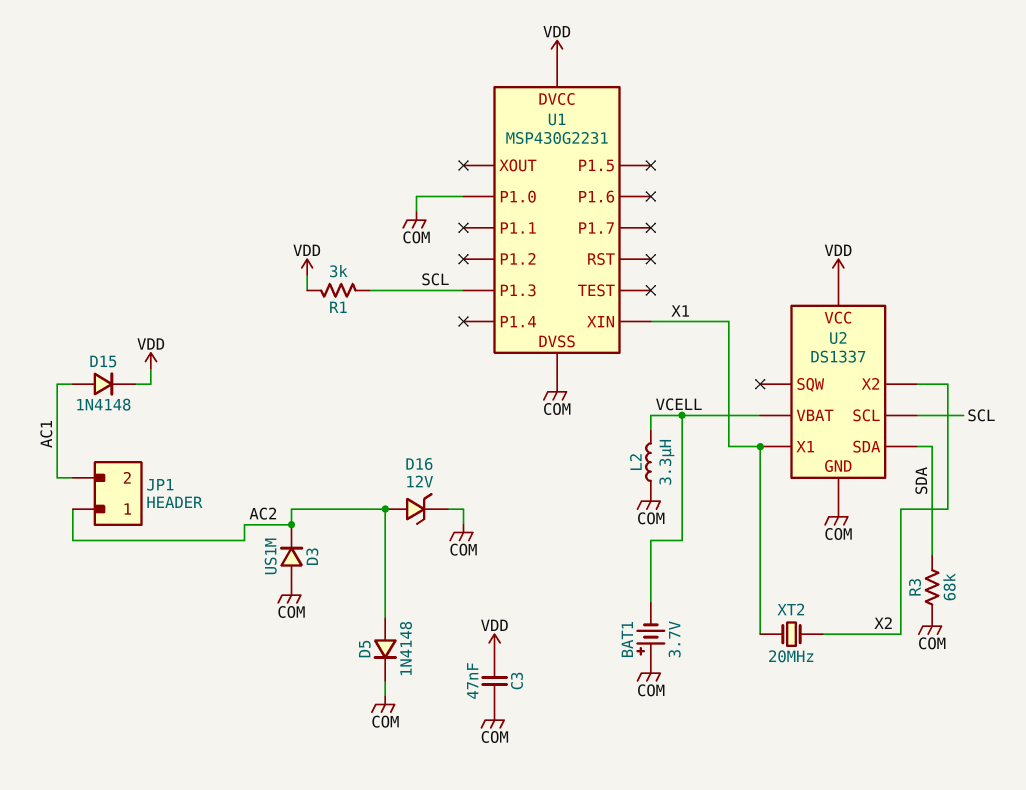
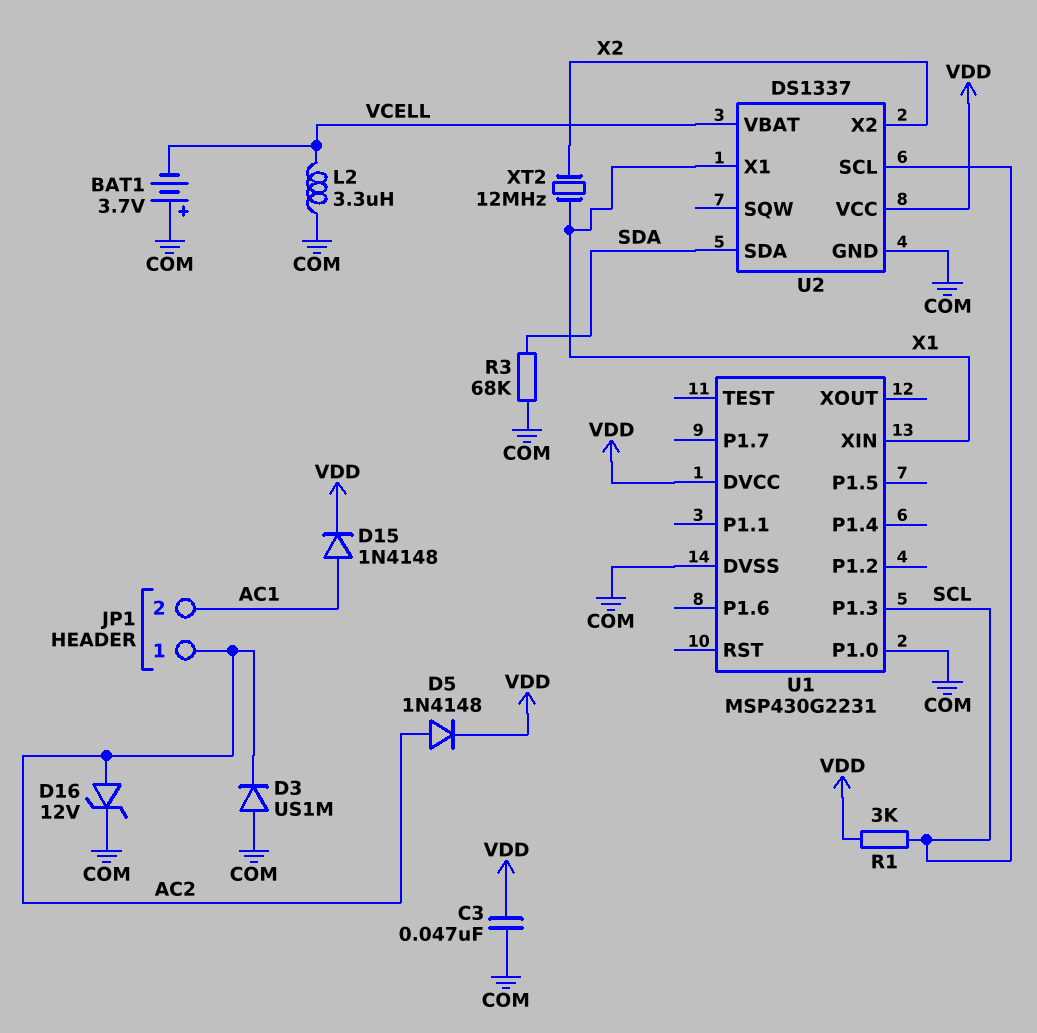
D5: diode 1N4148 (A AC2, K COM) -> diode 1N4148 (A AC2, K VDD)
XT2: 20MHz (X1, X2) -> 12MHz (X1, X2)

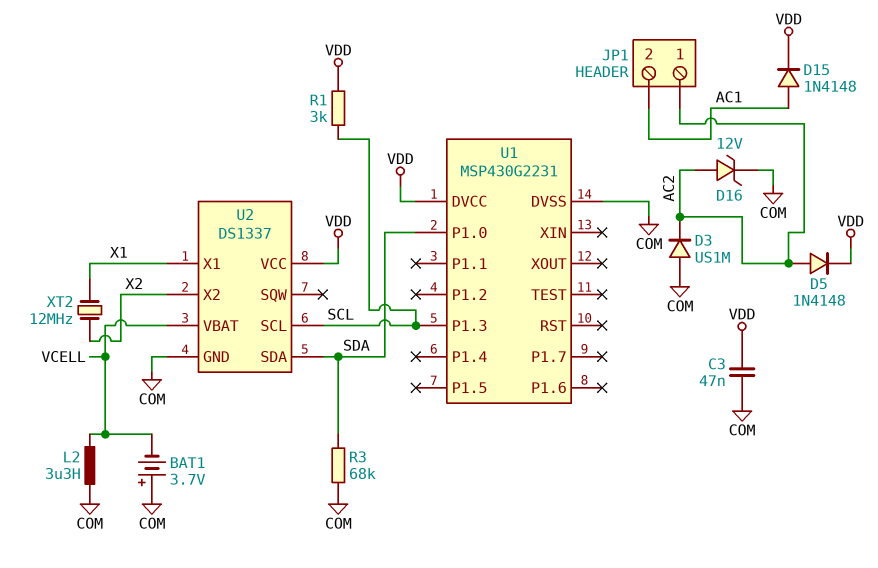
U1 pin P1.0: COM -> SDA
U1 pin XIN: X1 -> none

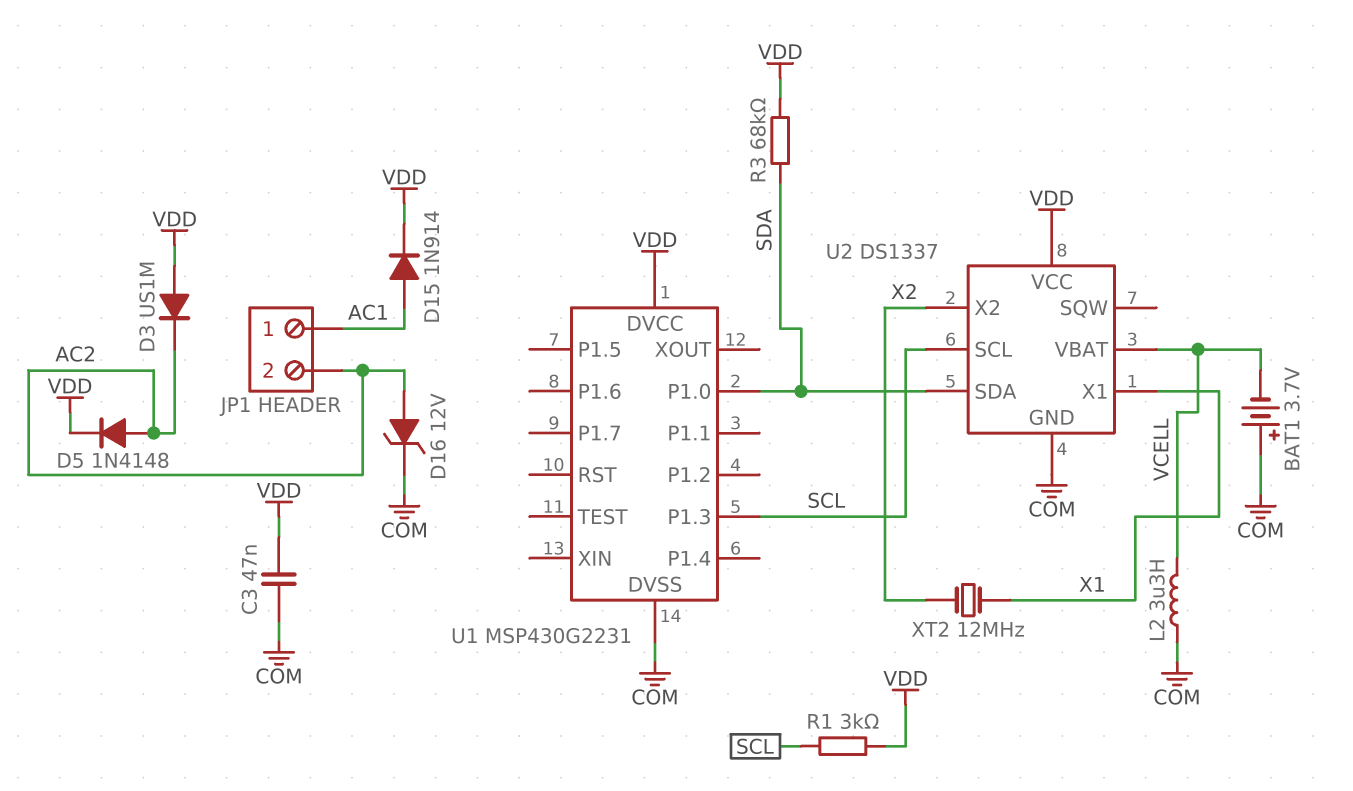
D3: diode US1M (A COM, K AC2) -> diode US1M (A VDD, K AC2)
D15: diode 1N4148 (A AC1, K VDD) -> diode 1N914 (A AC1, K VDD)
JP1 pin 1: AC2 -> AC1
JP1 pin 2: AC1 -> AC2
R3: 68k (COM, SDA) -> 68k (SDA, VDD)

